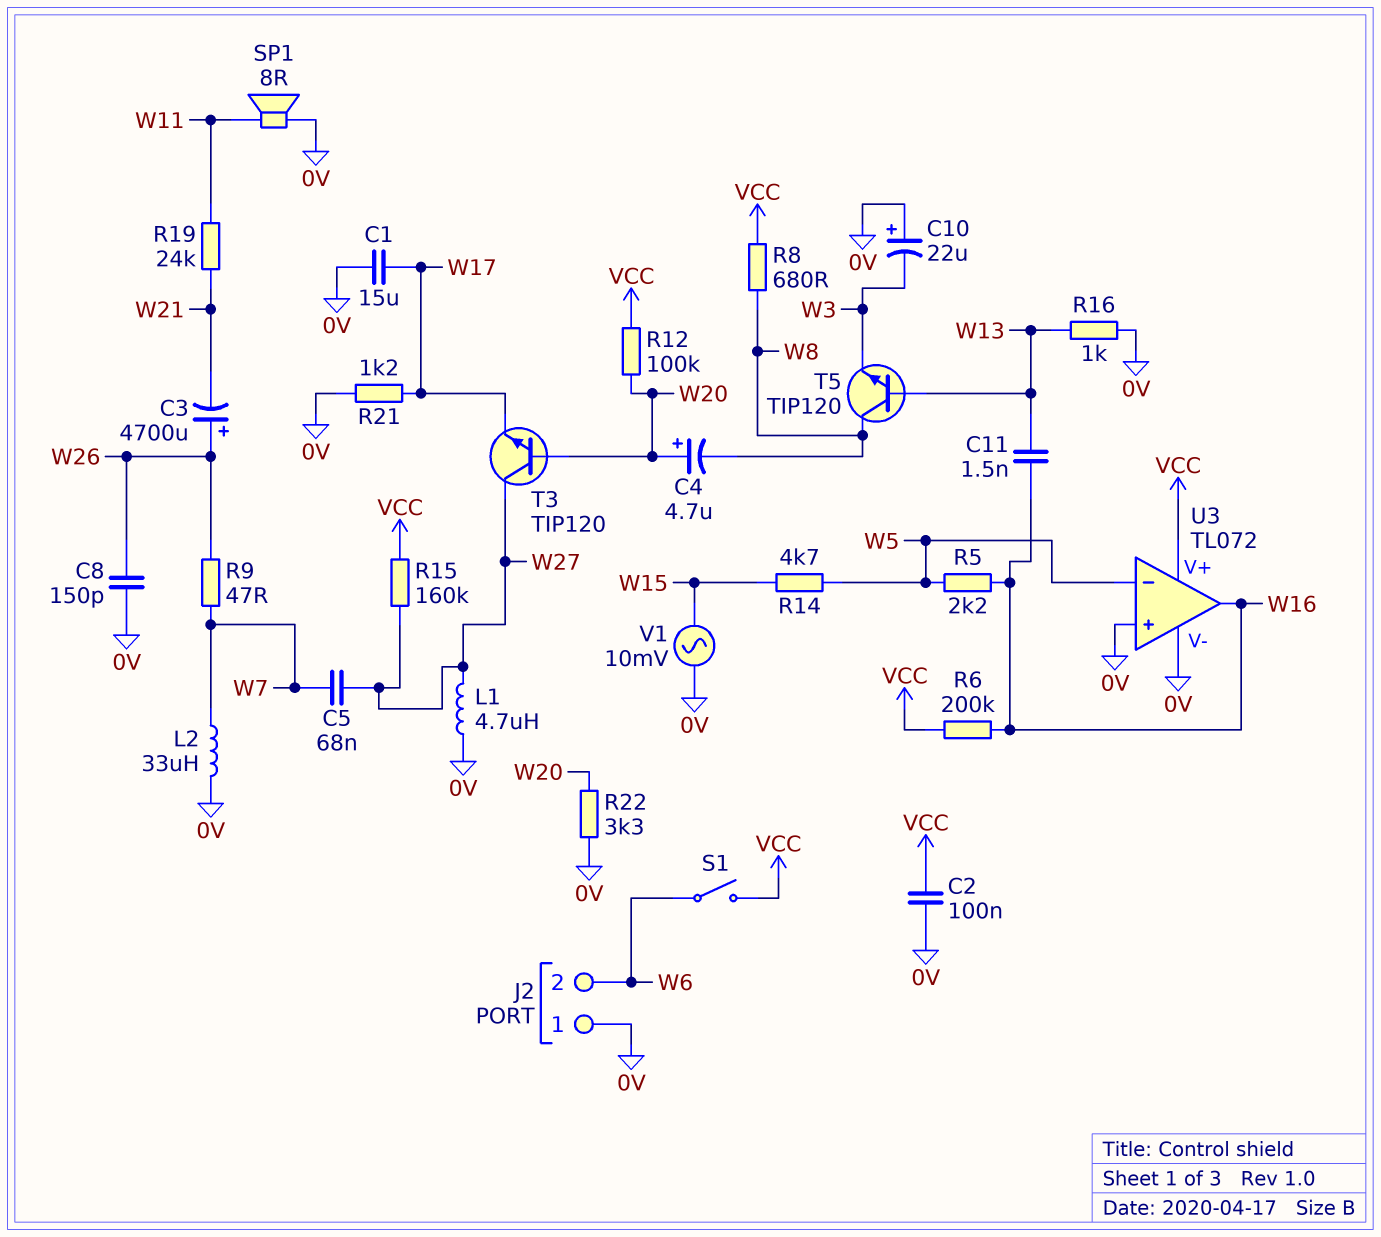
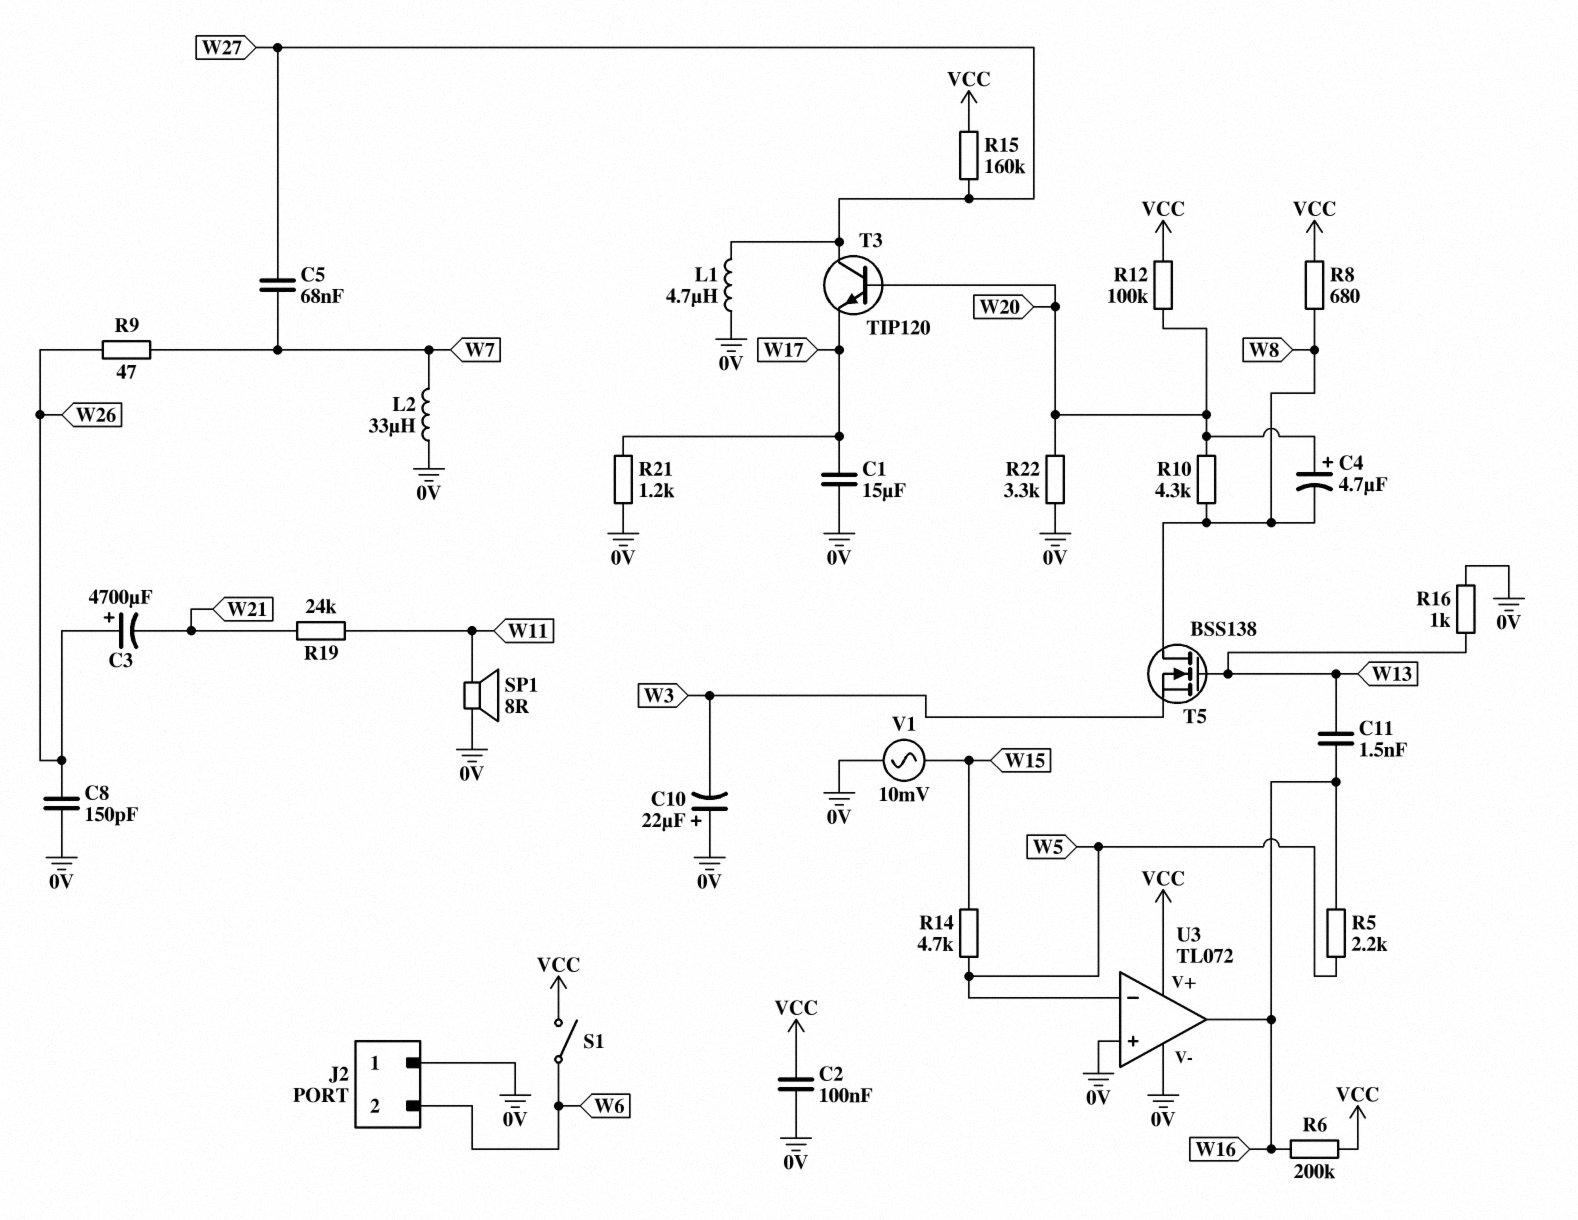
R10: none -> 4.3k (W8, W20)
T5: NPN TIP120 (B W13, C W8, E W3) -> NMOS BSS138 (G W13, D W8, S W3)

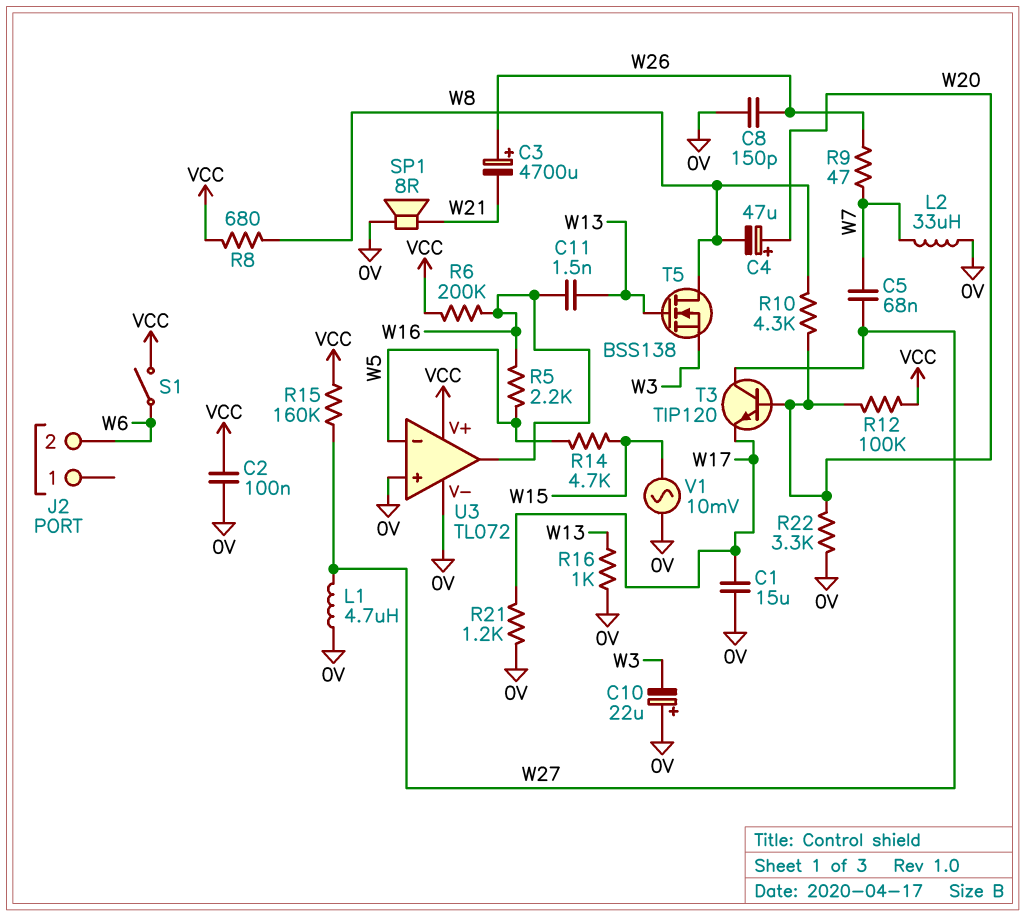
C4: 4.7uF (plus W20, minus W8) -> 47uF (plus W20, minus W8)
J2 pin 1: 0V -> none
R19: 24k (W11, W21) -> none
SP1: speaker 8R (0V, W11) -> speaker 8R (0V, W21)

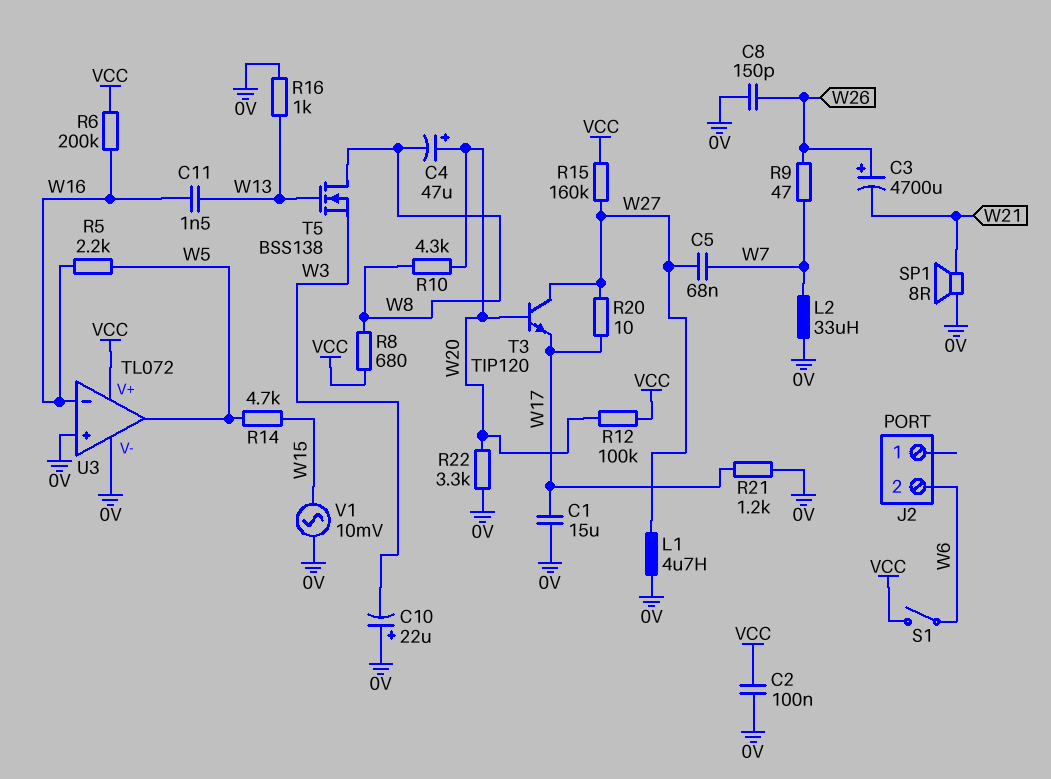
R20: none -> 10 (W17, W27)
U3 pin in-: W5 -> W16
U3 pin out: W16 -> W5

